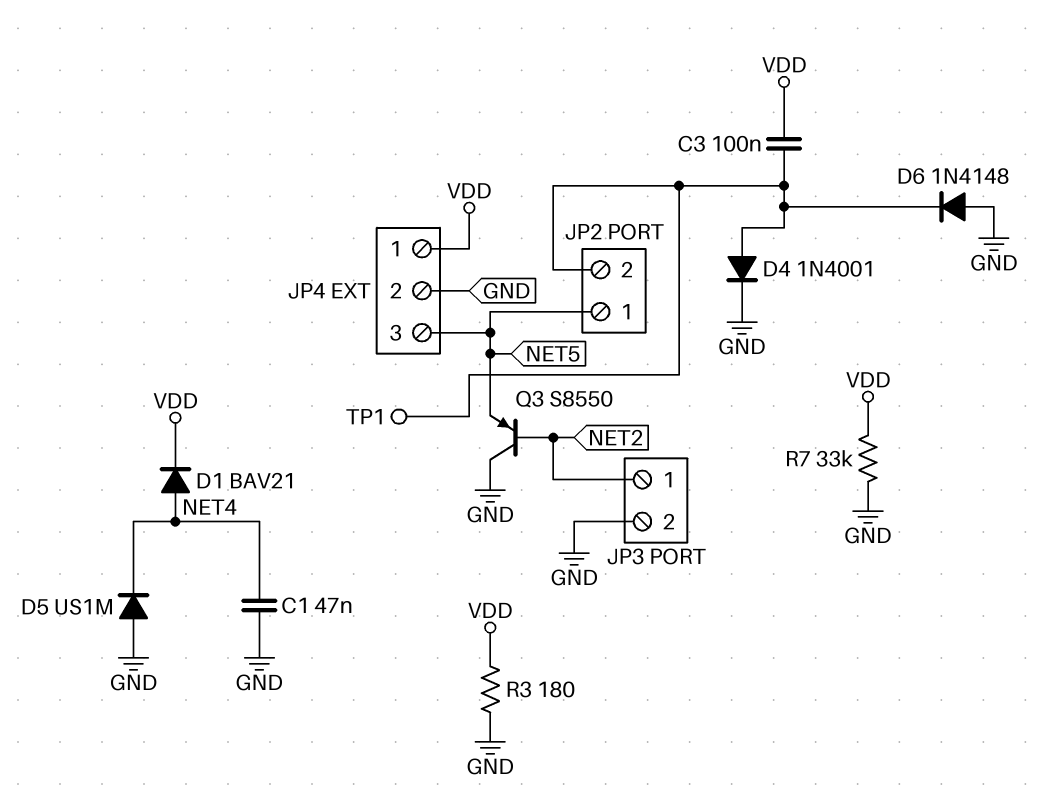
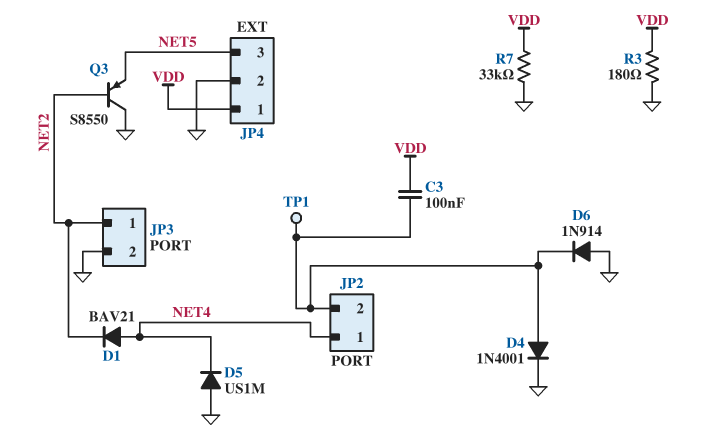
C1: 47nF (GND, NET4) -> none
D1: diode BAV21 (A NET4, K VDD) -> diode BAV21 (A NET4, K NET2)
D6: diode 1N4148 (A GND, K JP2/2) -> diode 1N914 (A GND, K JP2/2)
JP2 pin 1: NET5 -> NET4

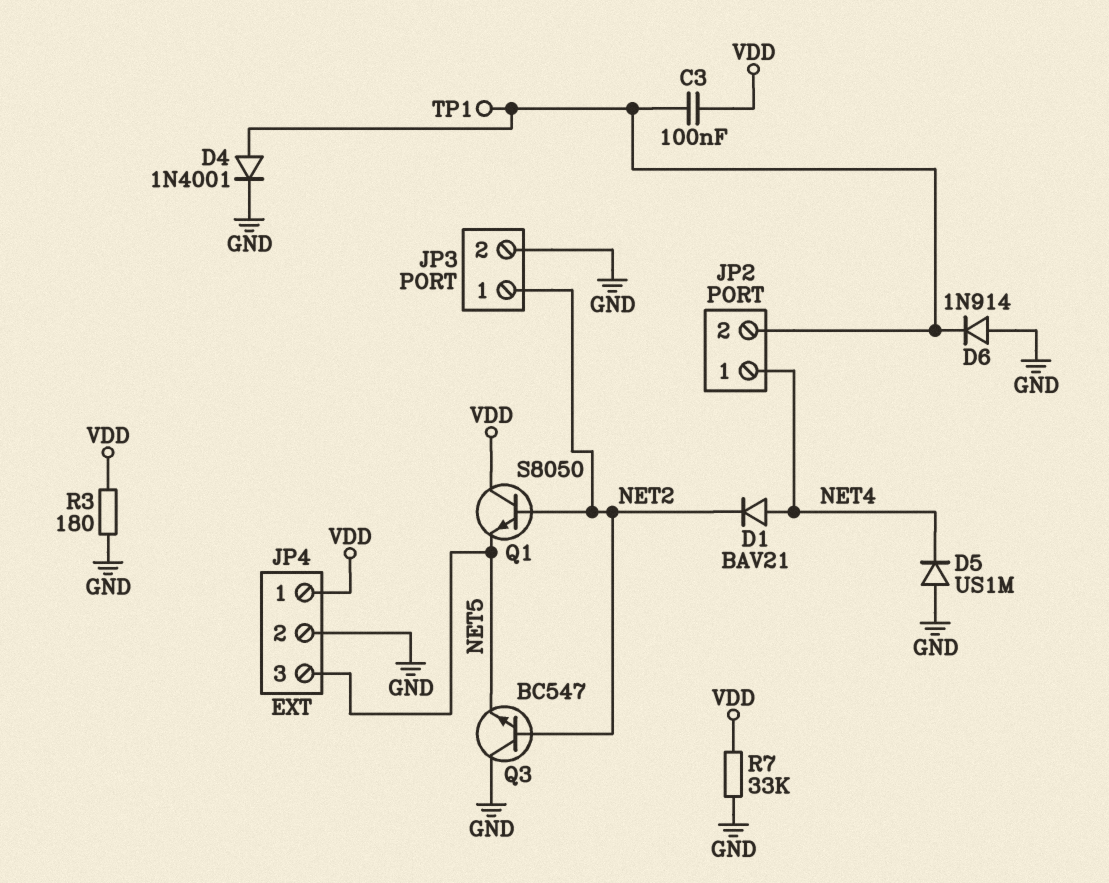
Q1: none -> NPN S8050 (B NET2, C VDD, E NET5)
Q3: PNP S8550 (B NET2, C GND, E NET5) -> NPN BC547 (B NET2, C GND, E NET5)

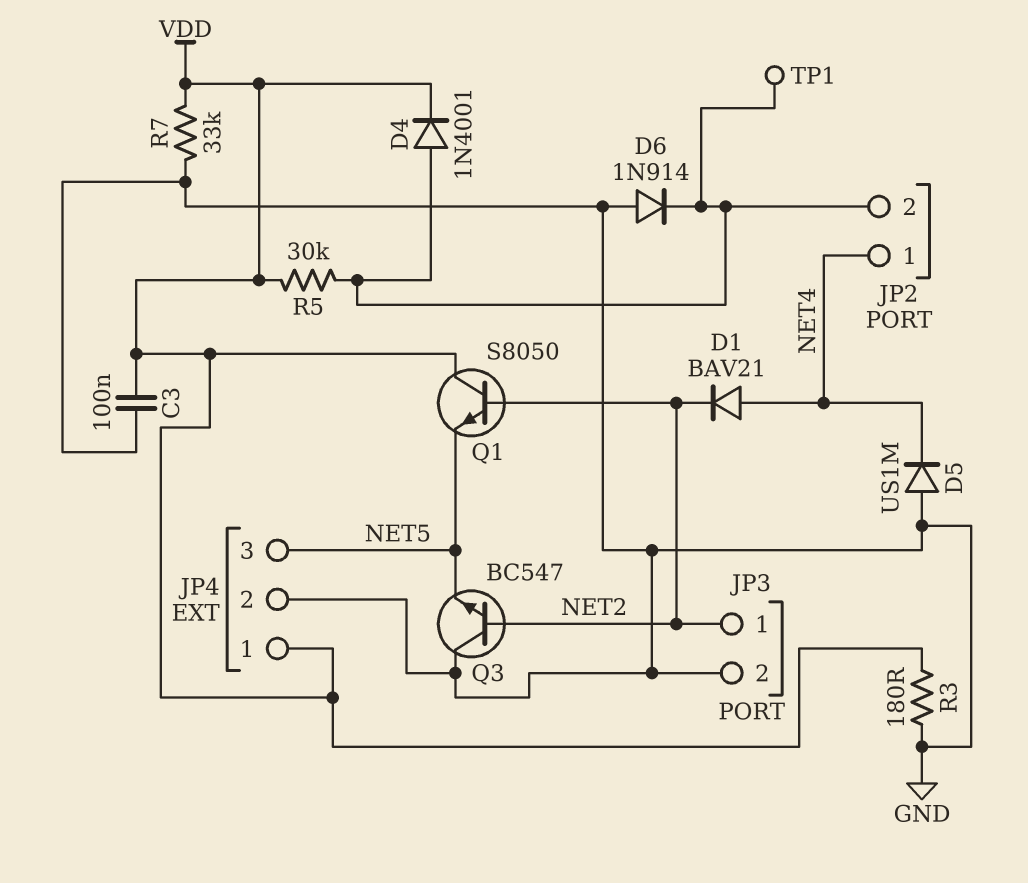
C3: 100nF (JP2/2, VDD) -> 100nF (GND, VDD)
D4: diode 1N4001 (A JP2/2, K GND) -> diode 1N4001 (A JP2/2, K VDD)
R5: none -> 30k (JP2/2, VDD)

